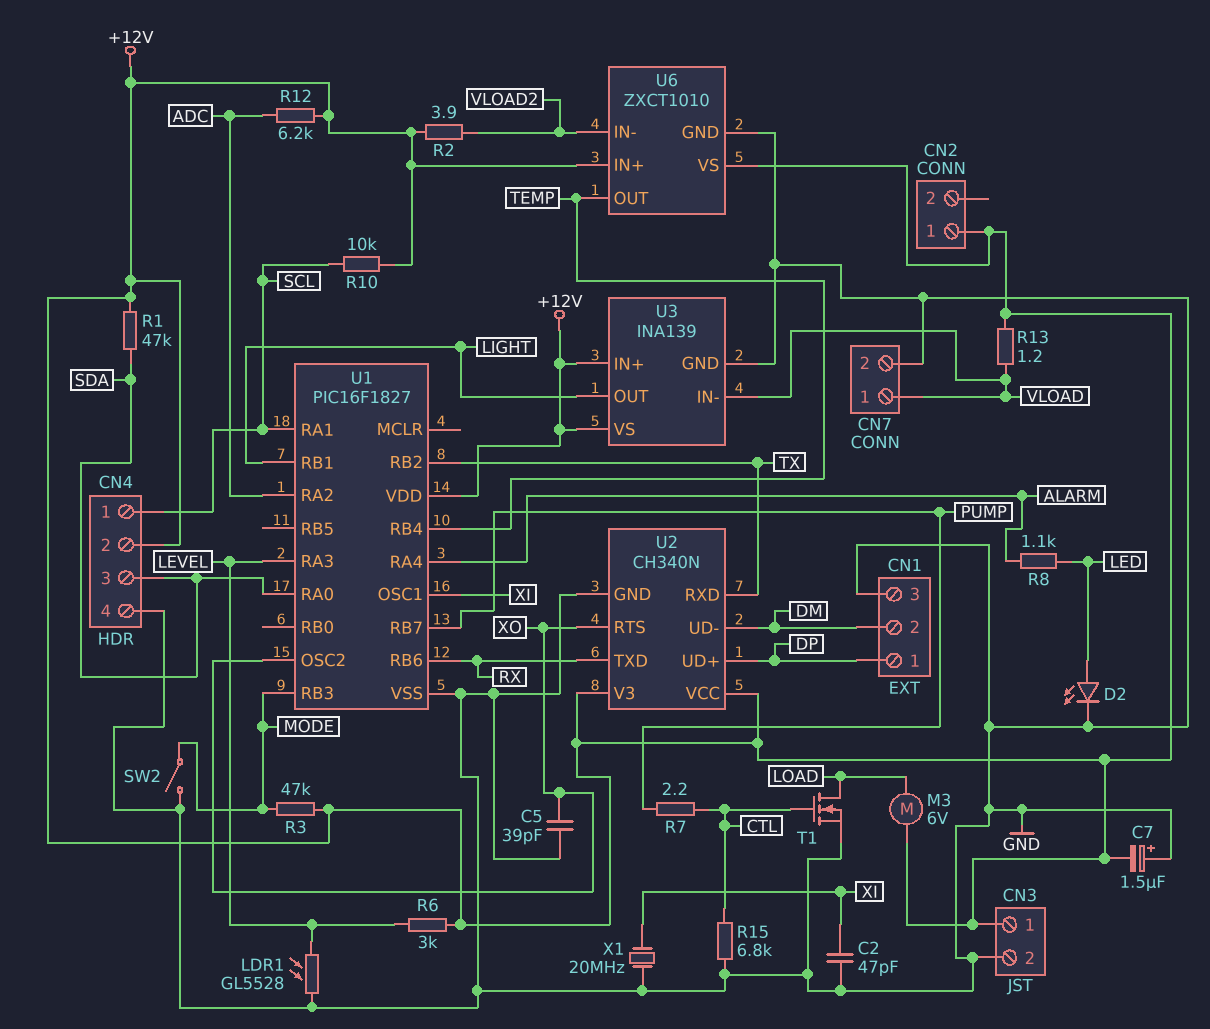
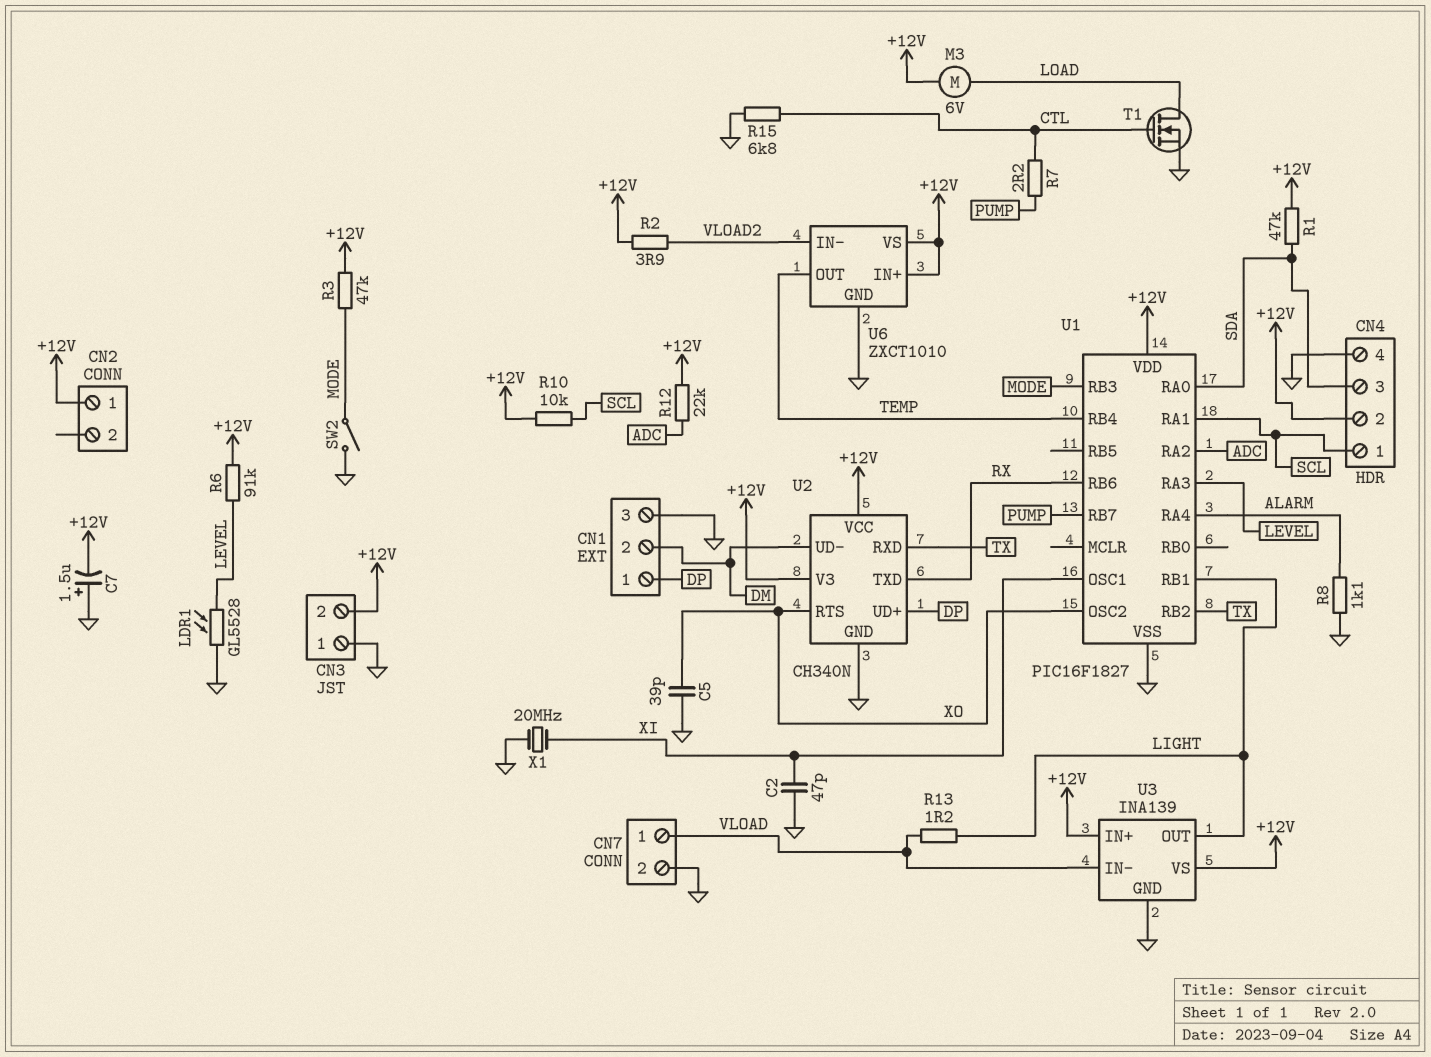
CN3 pin 1: +12V -> GND
CN3 pin 2: GND -> +12V
D2: LED (A LED, K GND) -> none
R6: 3k (+12V, LEVEL) -> 91k (+12V, LEVEL)
R8: 1.1k (ALARM, LED) -> 1.1k (ALARM, GND)
R12: 6.2k (+12V, ADC) -> 22k (+12V, ADC)
R13: 1.2 (+12V, VLOAD) -> 1.2 (LIGHT, VLOAD)

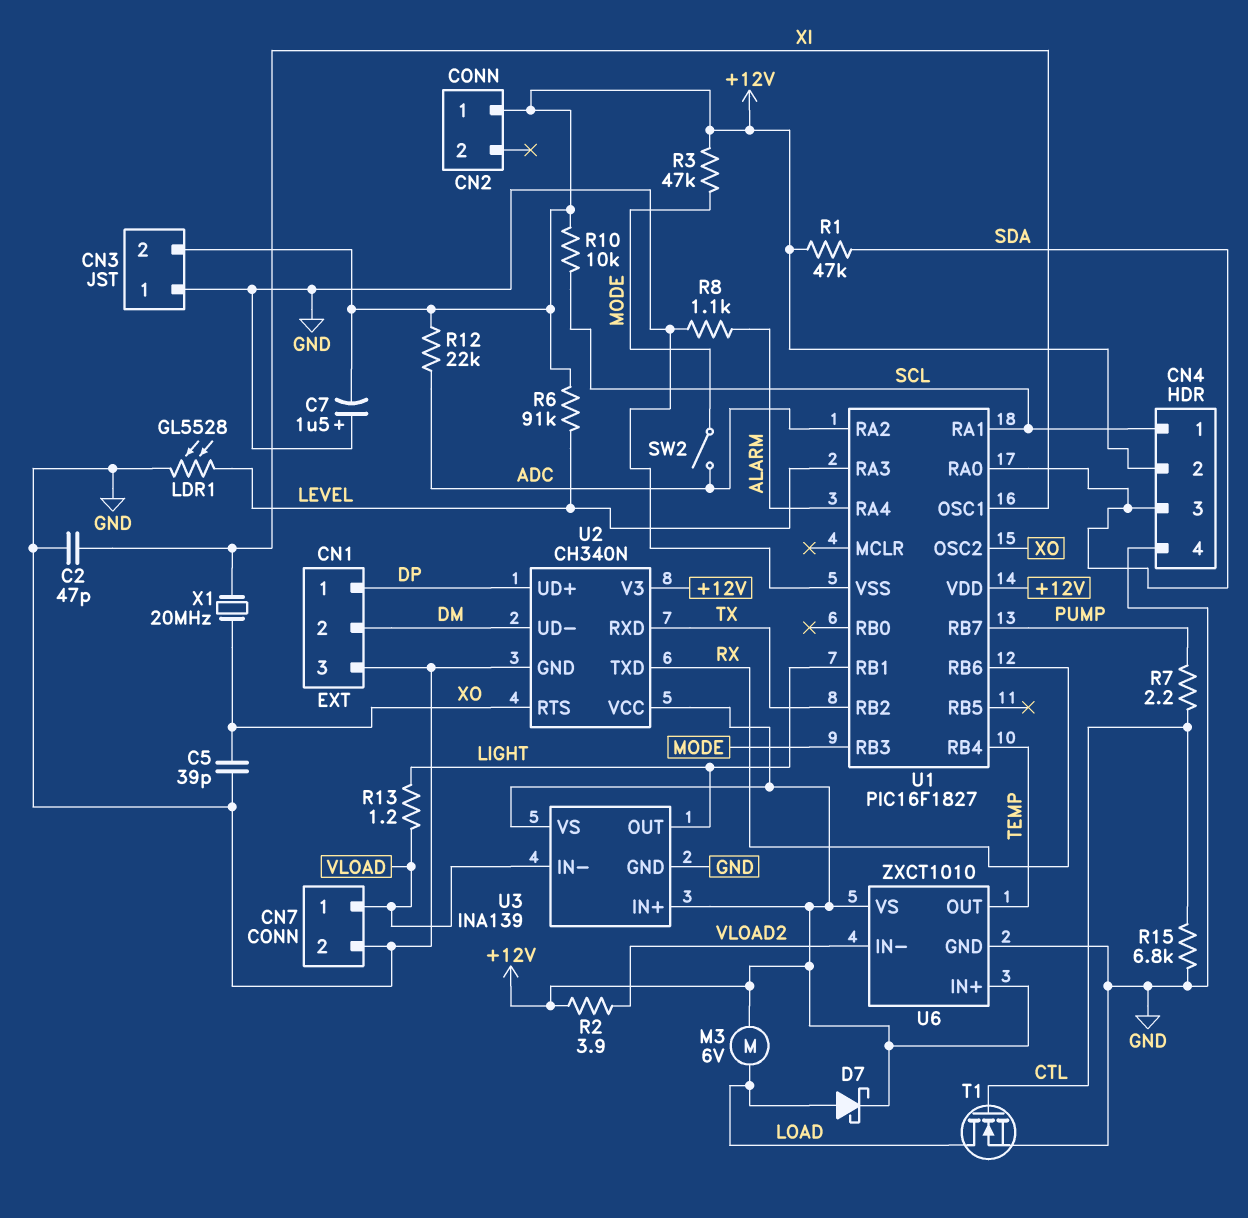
D7: none -> schottky (A LOAD, K +12V)
SW2: switch (GND, MODE) -> switch (ADC, MODE)
X1: 20MHz (GND, XI) -> 20MHz (XI, XO)

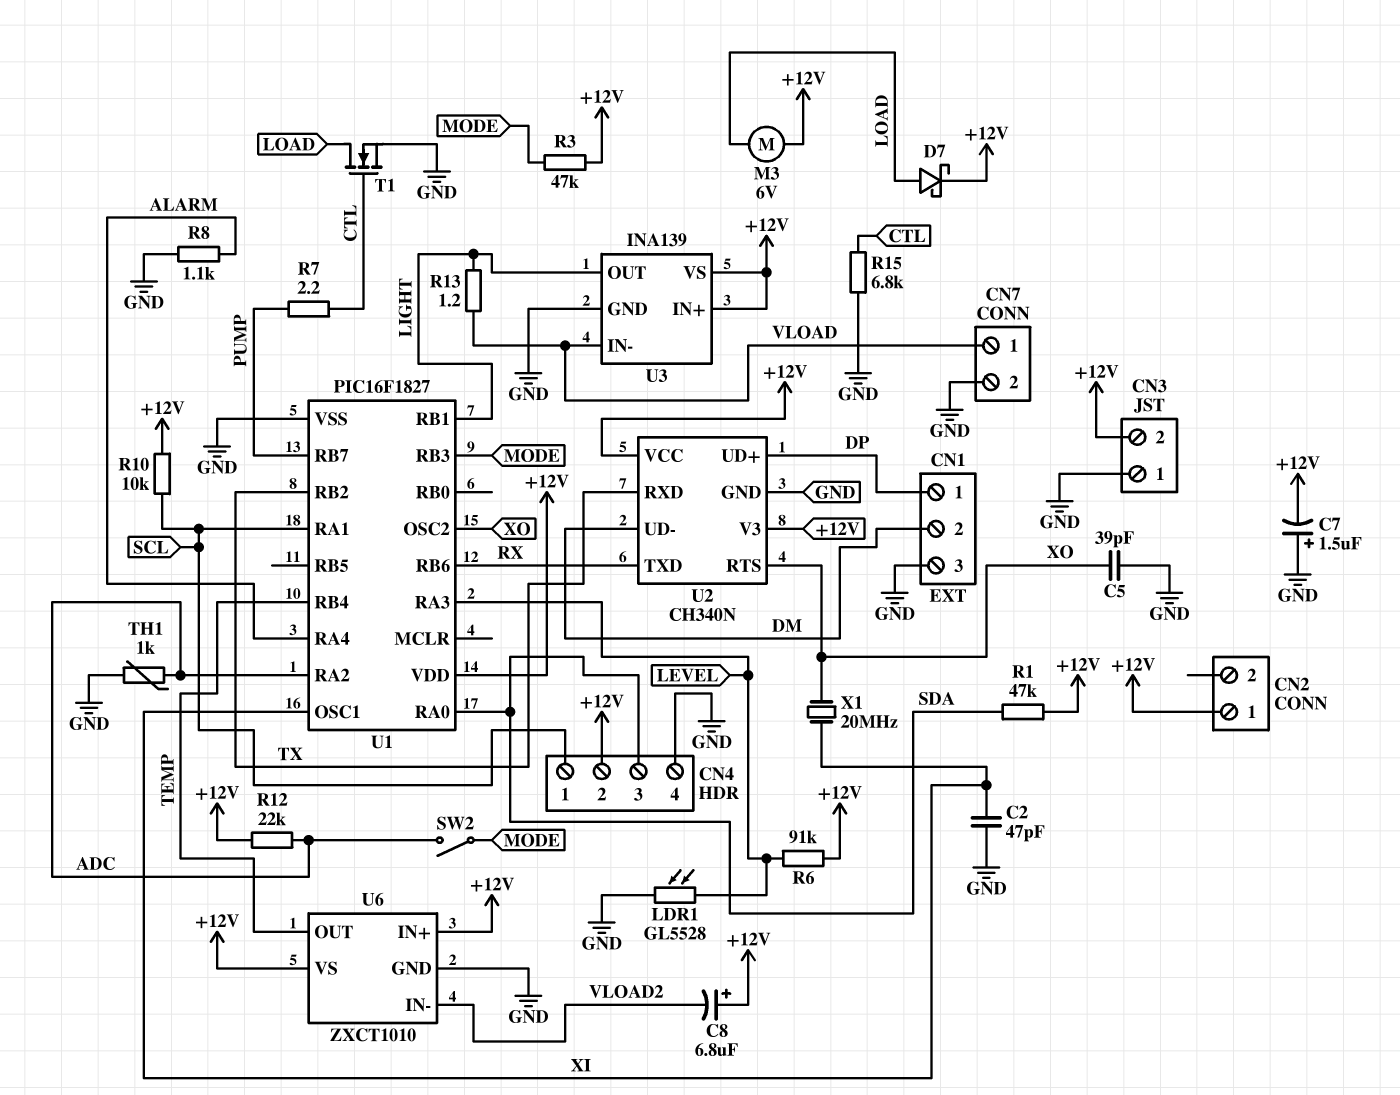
C8: none -> 6.8uF (plus +12V, minus VLOAD2)
R2: 3.9 (+12V, VLOAD2) -> none
TH1: none -> 1k (ADC, GND)

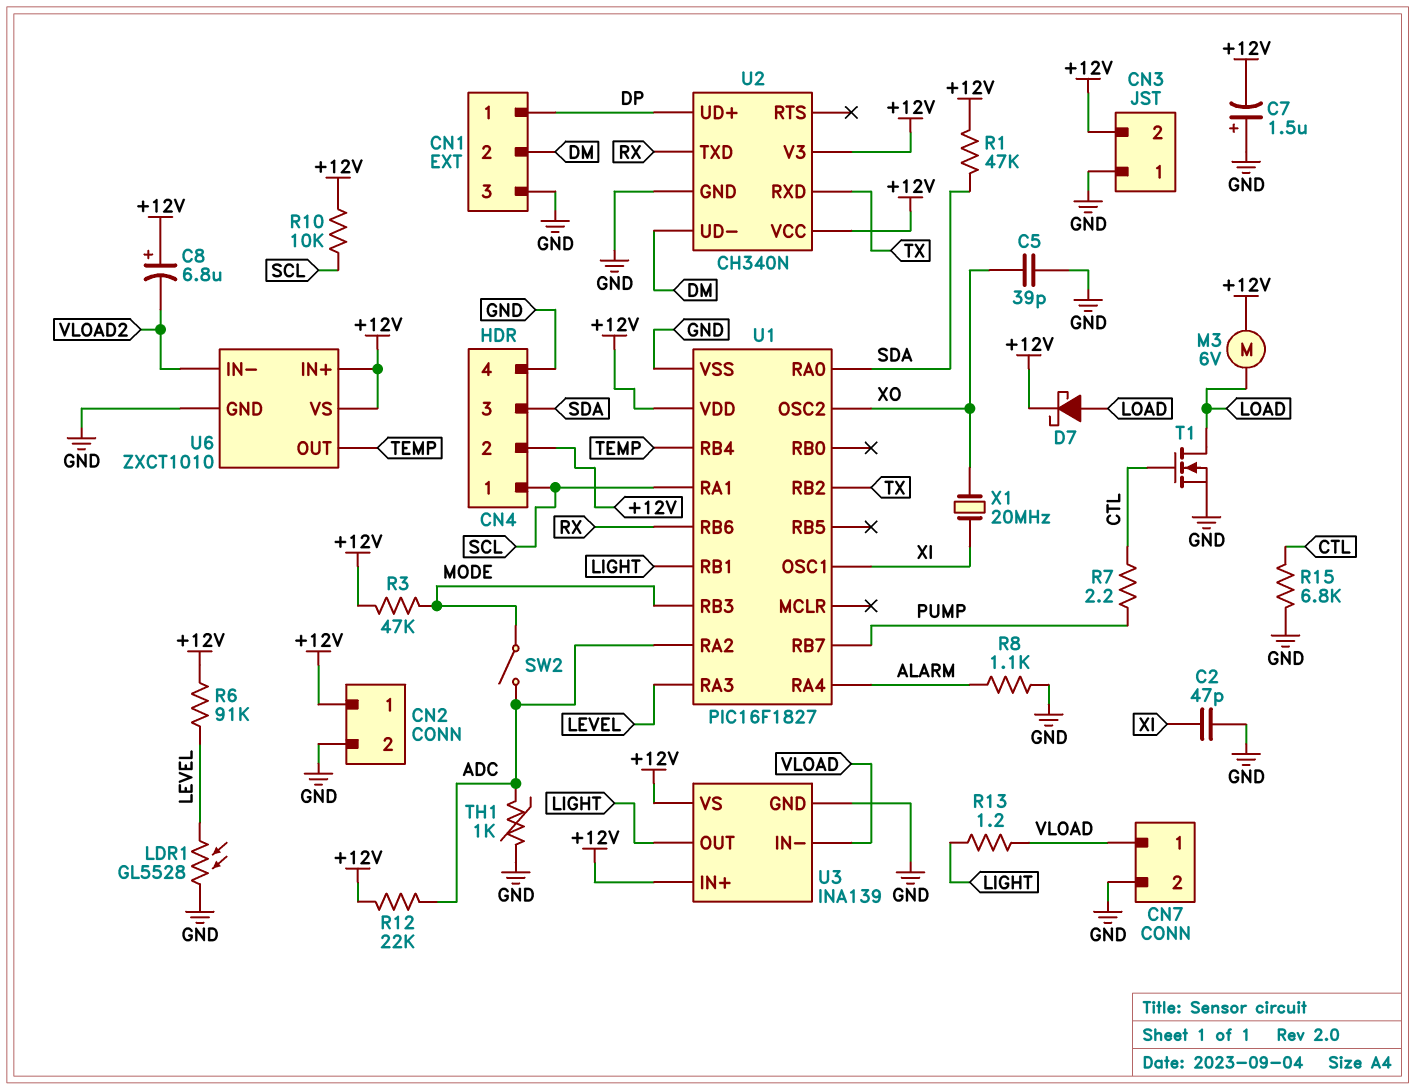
CN2 pin 2: none -> GND
U2 pin RTS: XO -> none

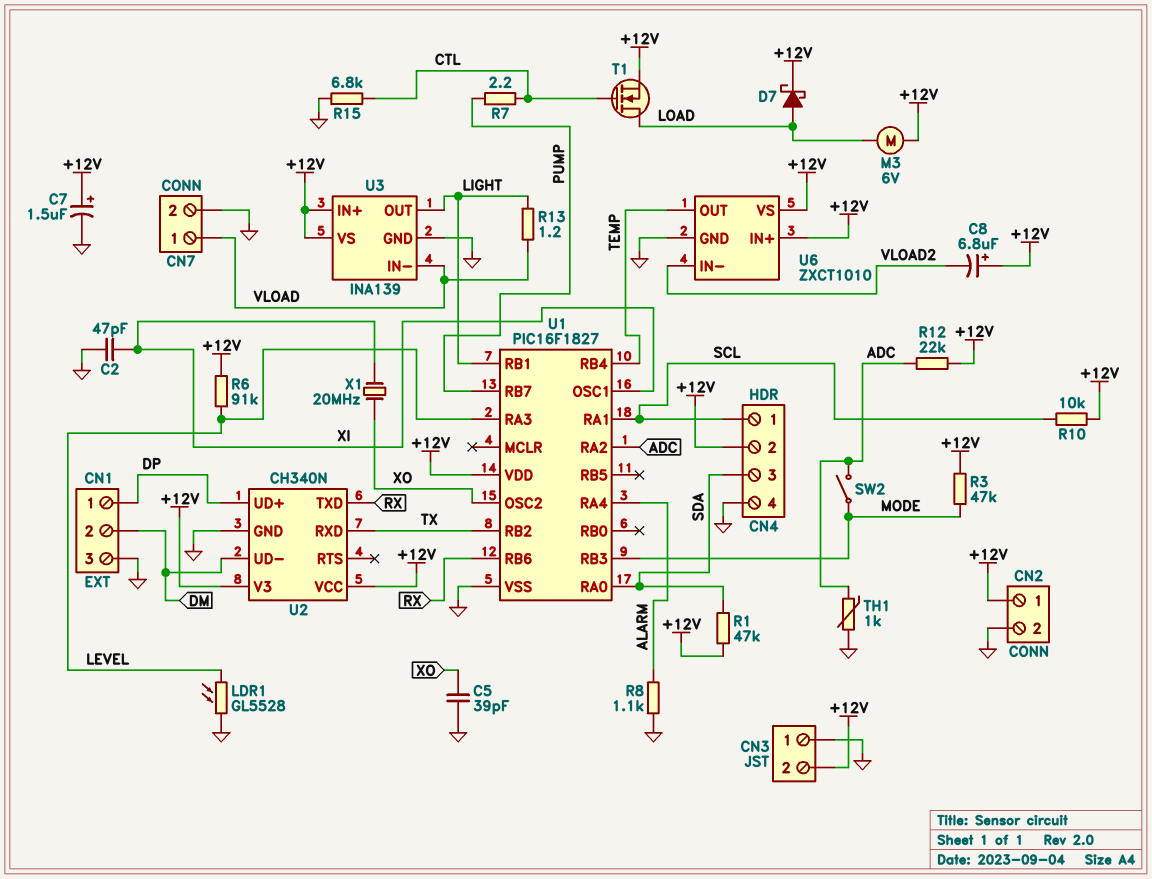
C7: 1.5uF (plus GND, minus +12V) -> 1.5uF (plus +12V, minus GND)
T1: NMOS (G CTL, D LOAD, S GND) -> NMOS (G CTL, D LOAD, S +12V)

